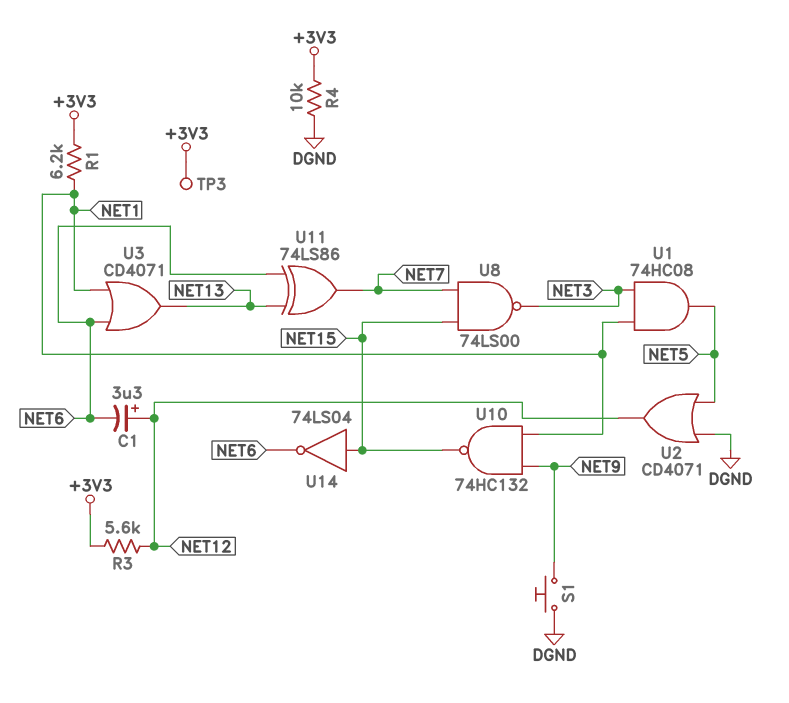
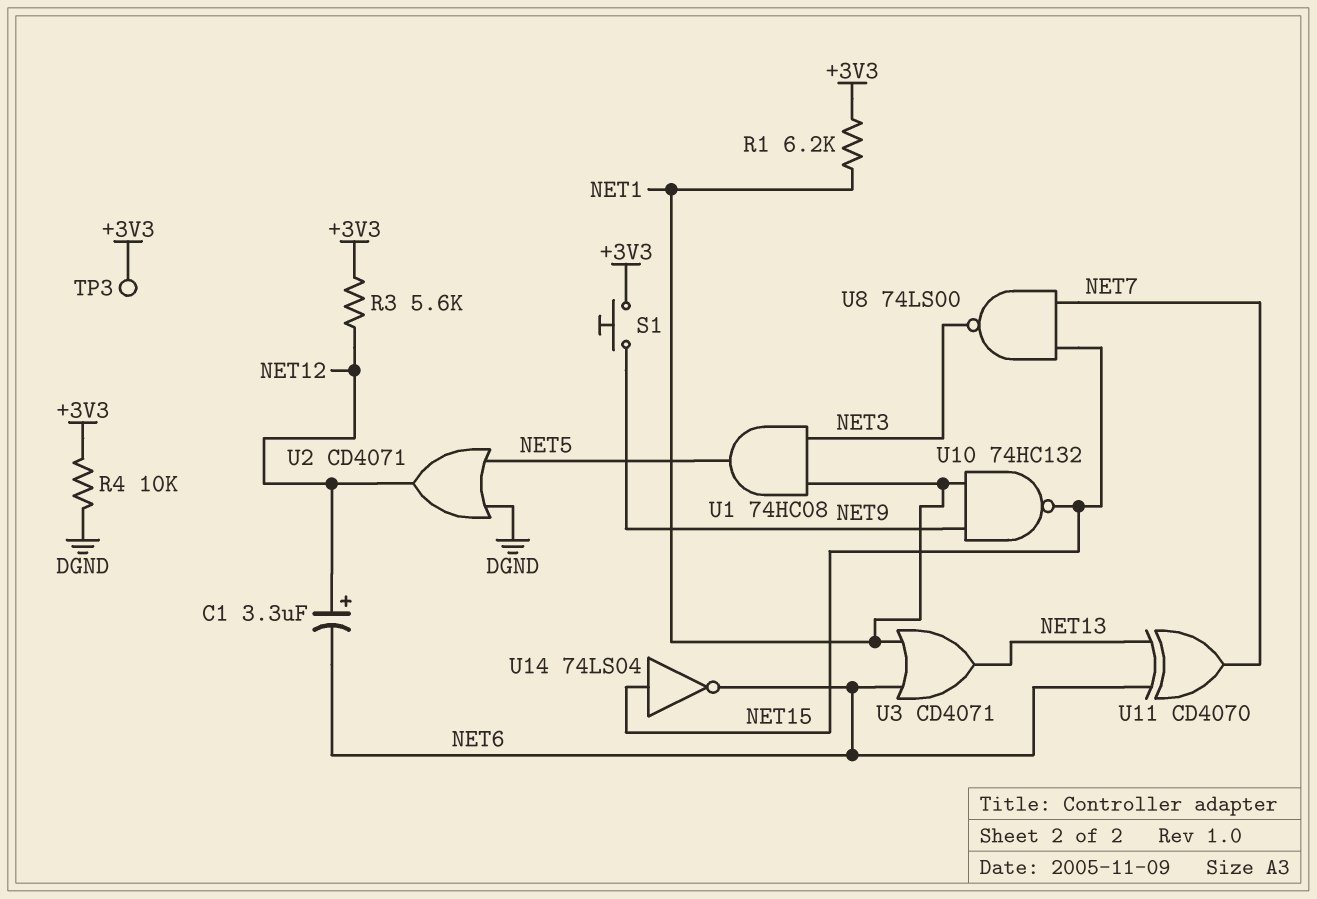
S1: button (DGND, NET9) -> button (+3V3, NET9)
U11: XOR 74LS86 (in NET6, in NET13, out NET7) -> XOR CD4070 (in NET6, in NET13, out NET7)

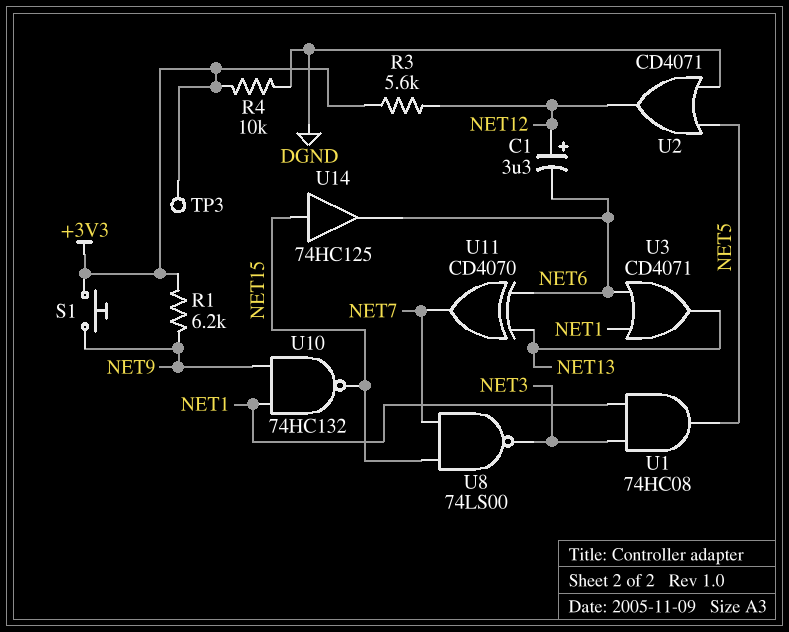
R1: 6.2k (+3V3, NET1) -> 6.2k (+3V3, NET9)
U14: NOT 74LS04 (in NET15, out NET6) -> buffer 74HC125 (in NET15, out NET6)

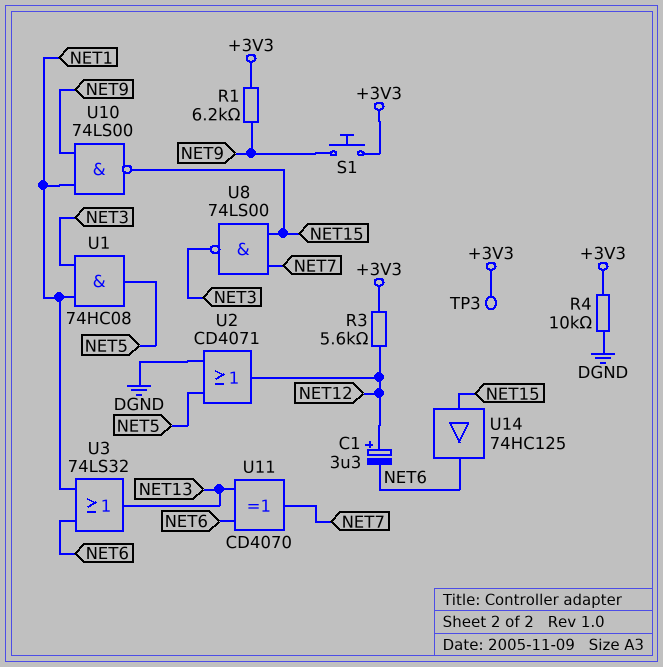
U3: OR CD4071 (in NET1, in NET6, out NET13) -> OR 74LS32 (in NET1, in NET6, out NET13)
U10: NAND 74HC132 (in NET1, in NET9, out NET15) -> NAND 74LS00 (in NET1, in NET9, out NET15)

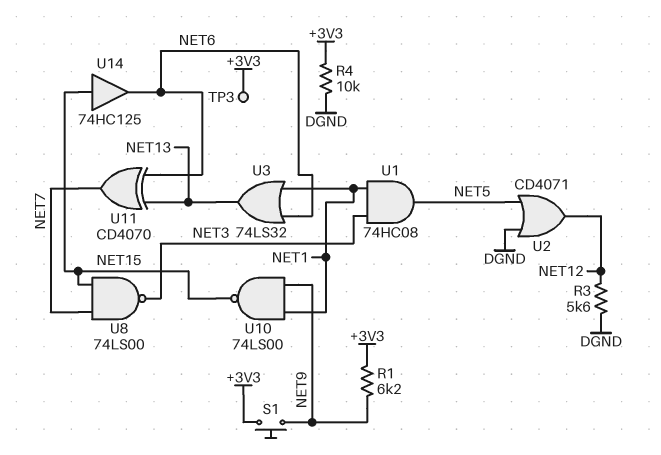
C1: 3.3uF (plus NET12, minus NET6) -> none
R3: 5.6k (+3V3, NET12) -> 5.6k (DGND, NET12)

